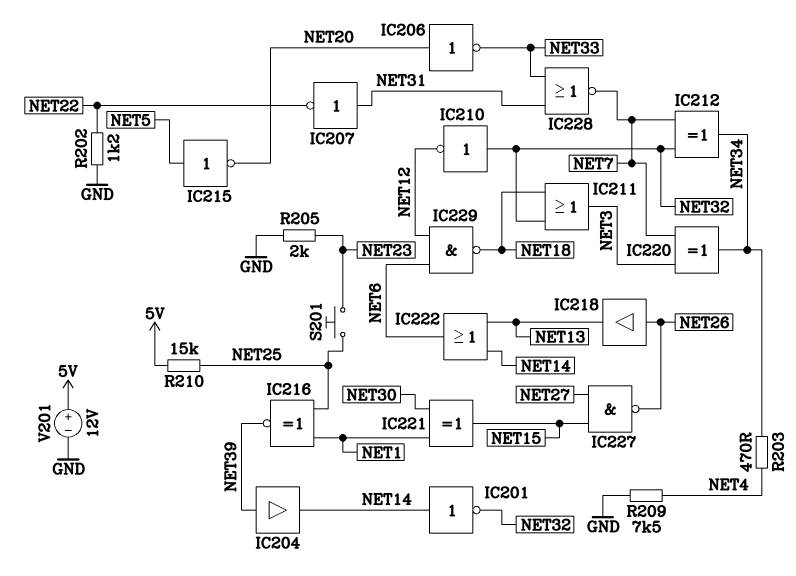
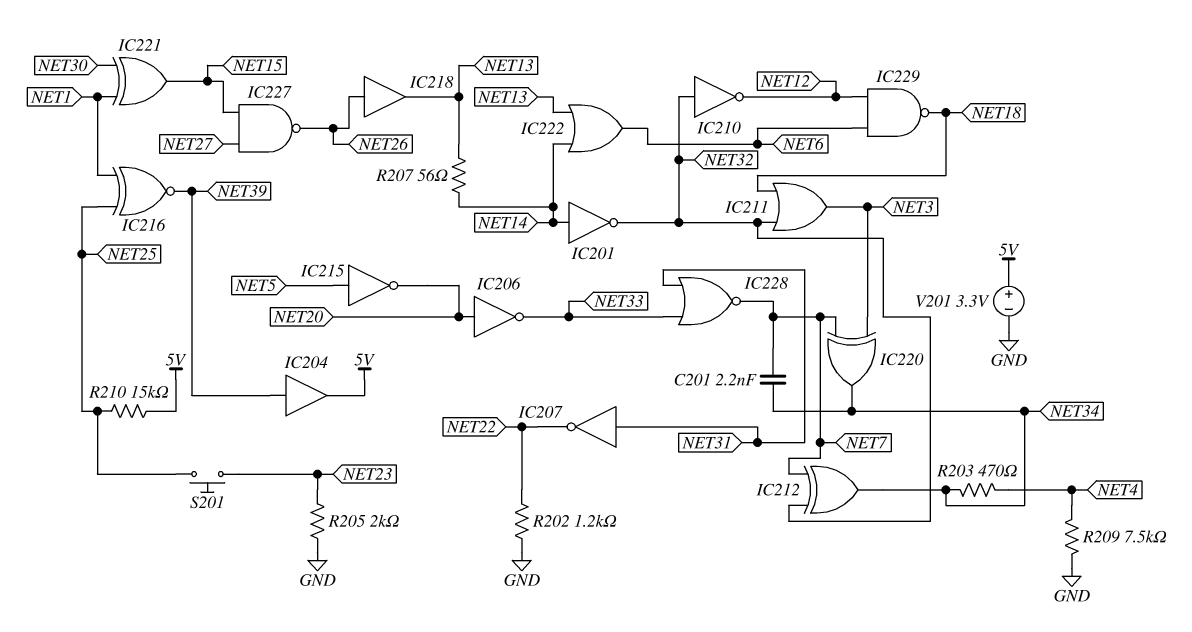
C201: none -> 2.2nF (NET7, NET34)
IC204: buffer (in NET39, out NET14) -> buffer (in NET39, out 5V)
R207: none -> 56 (NET13, NET14)
V201: 12V (plus 5V, minus GND) -> 3.3V (plus 5V, minus GND)

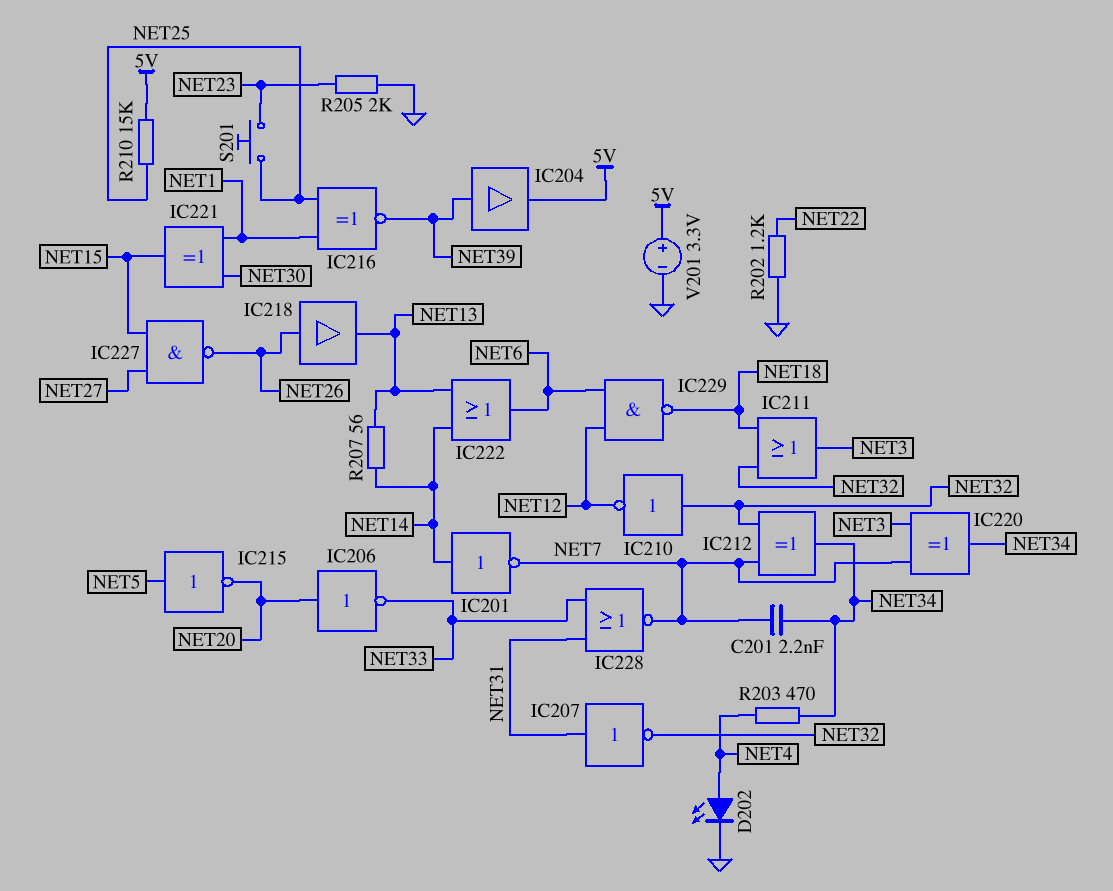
D202: none -> LED (A NET4, K GND)
IC201: NOT (in NET14, out NET32) -> NOT (in NET14, out NET7)
IC207: NOT (in NET31, out NET22) -> NOT (in NET31, out NET32)
R209: 7.5k (GND, NET4) -> none

